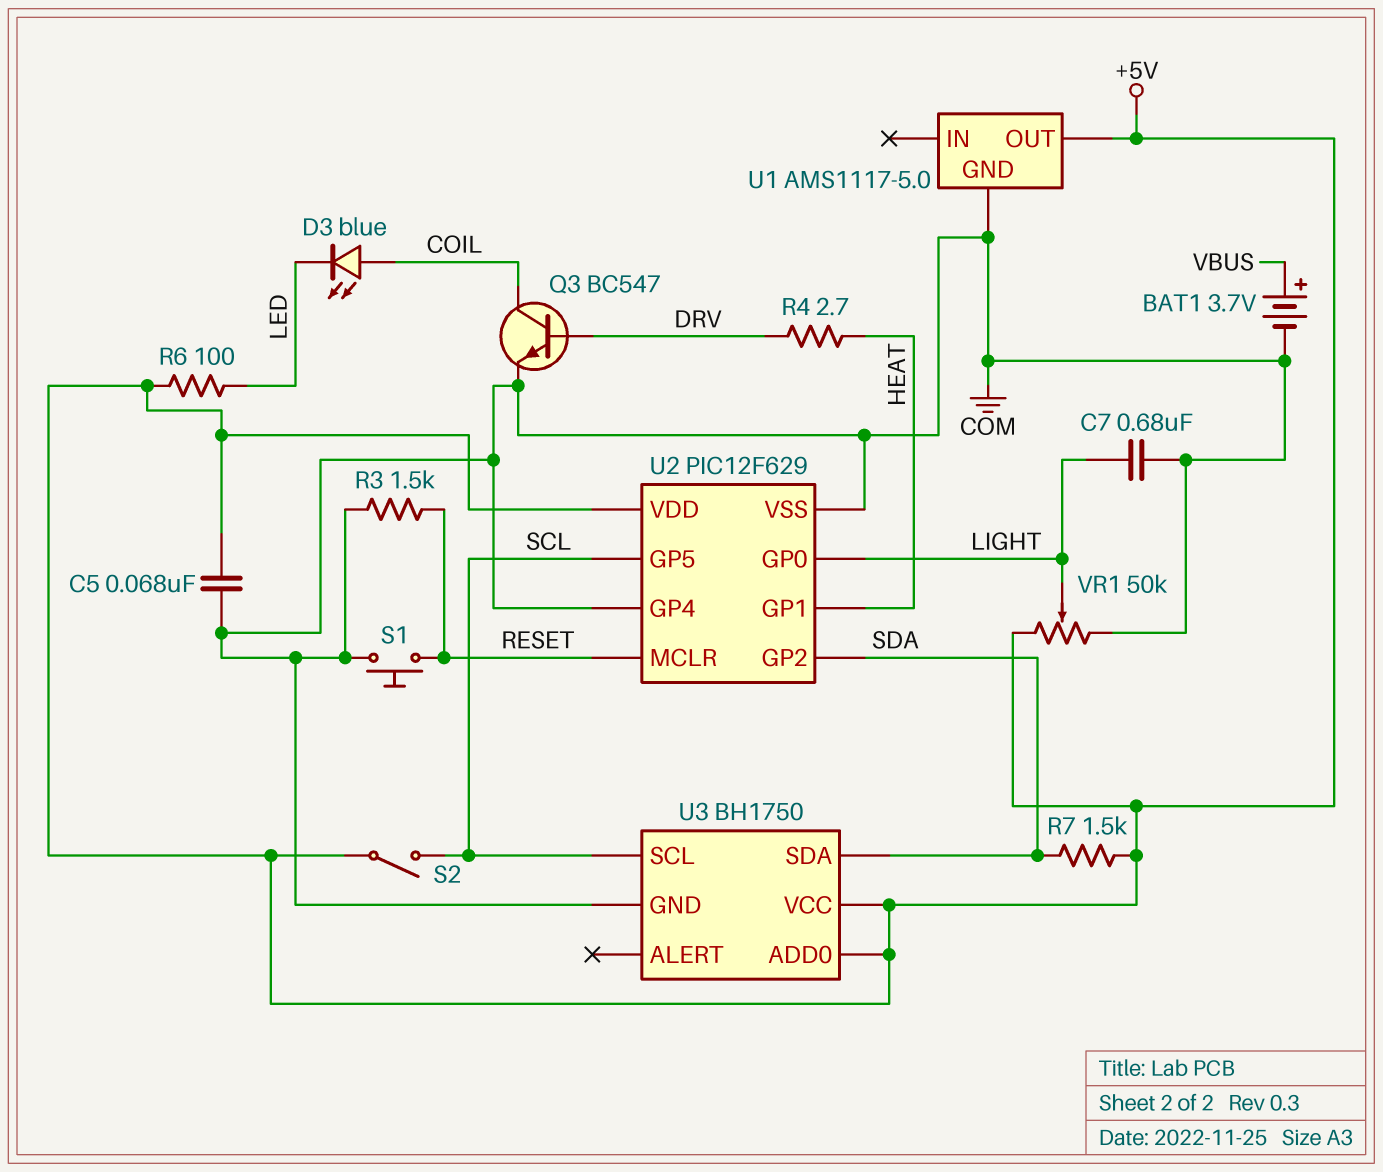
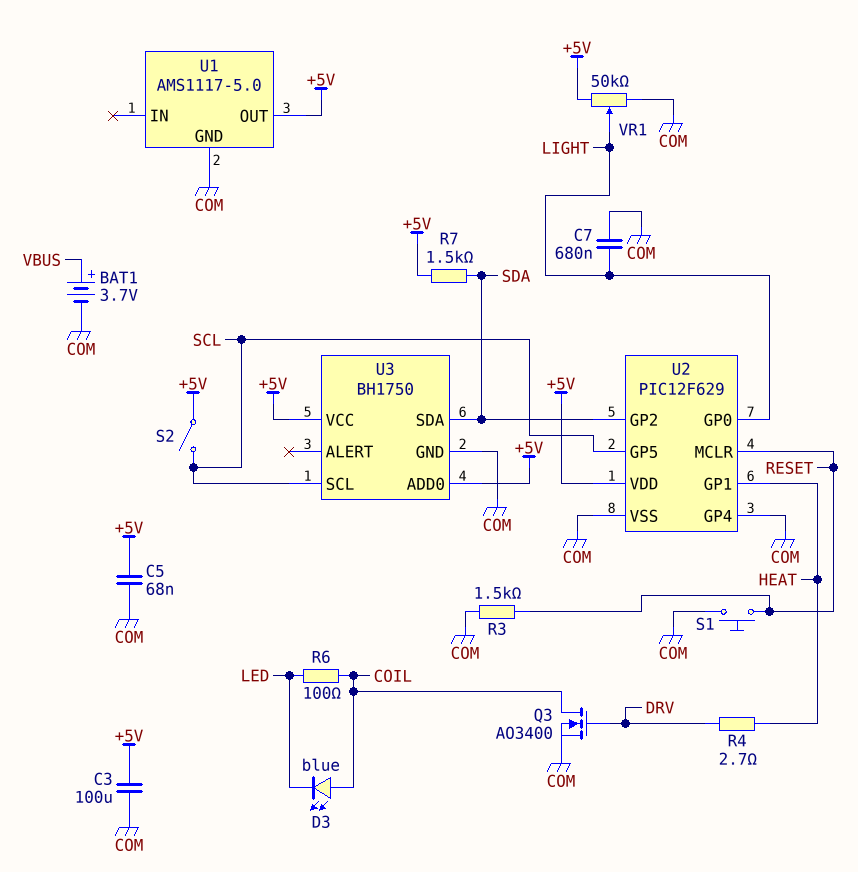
C3: none -> 100uF (+5V, COM)
Q3: NPN BC547 (B DRV, C COIL, E COM) -> NMOS AO3400 (G DRV, D COIL, S COM)
R6: 100 (+5V, LED) -> 100 (COIL, LED)

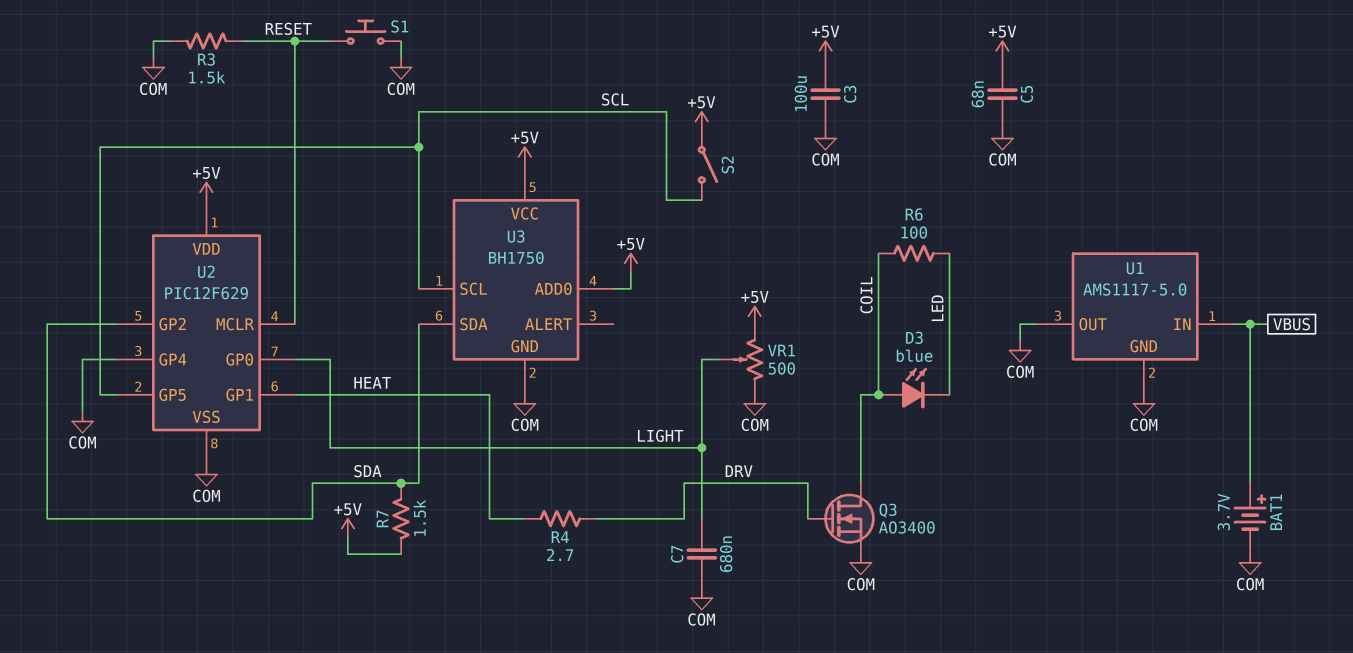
U1 pin IN: none -> VBUS
U1 pin OUT: +5V -> COM
VR1: 50k (+5V, COM, wiper LIGHT) -> 500 (+5V, COM, wiper LIGHT)

